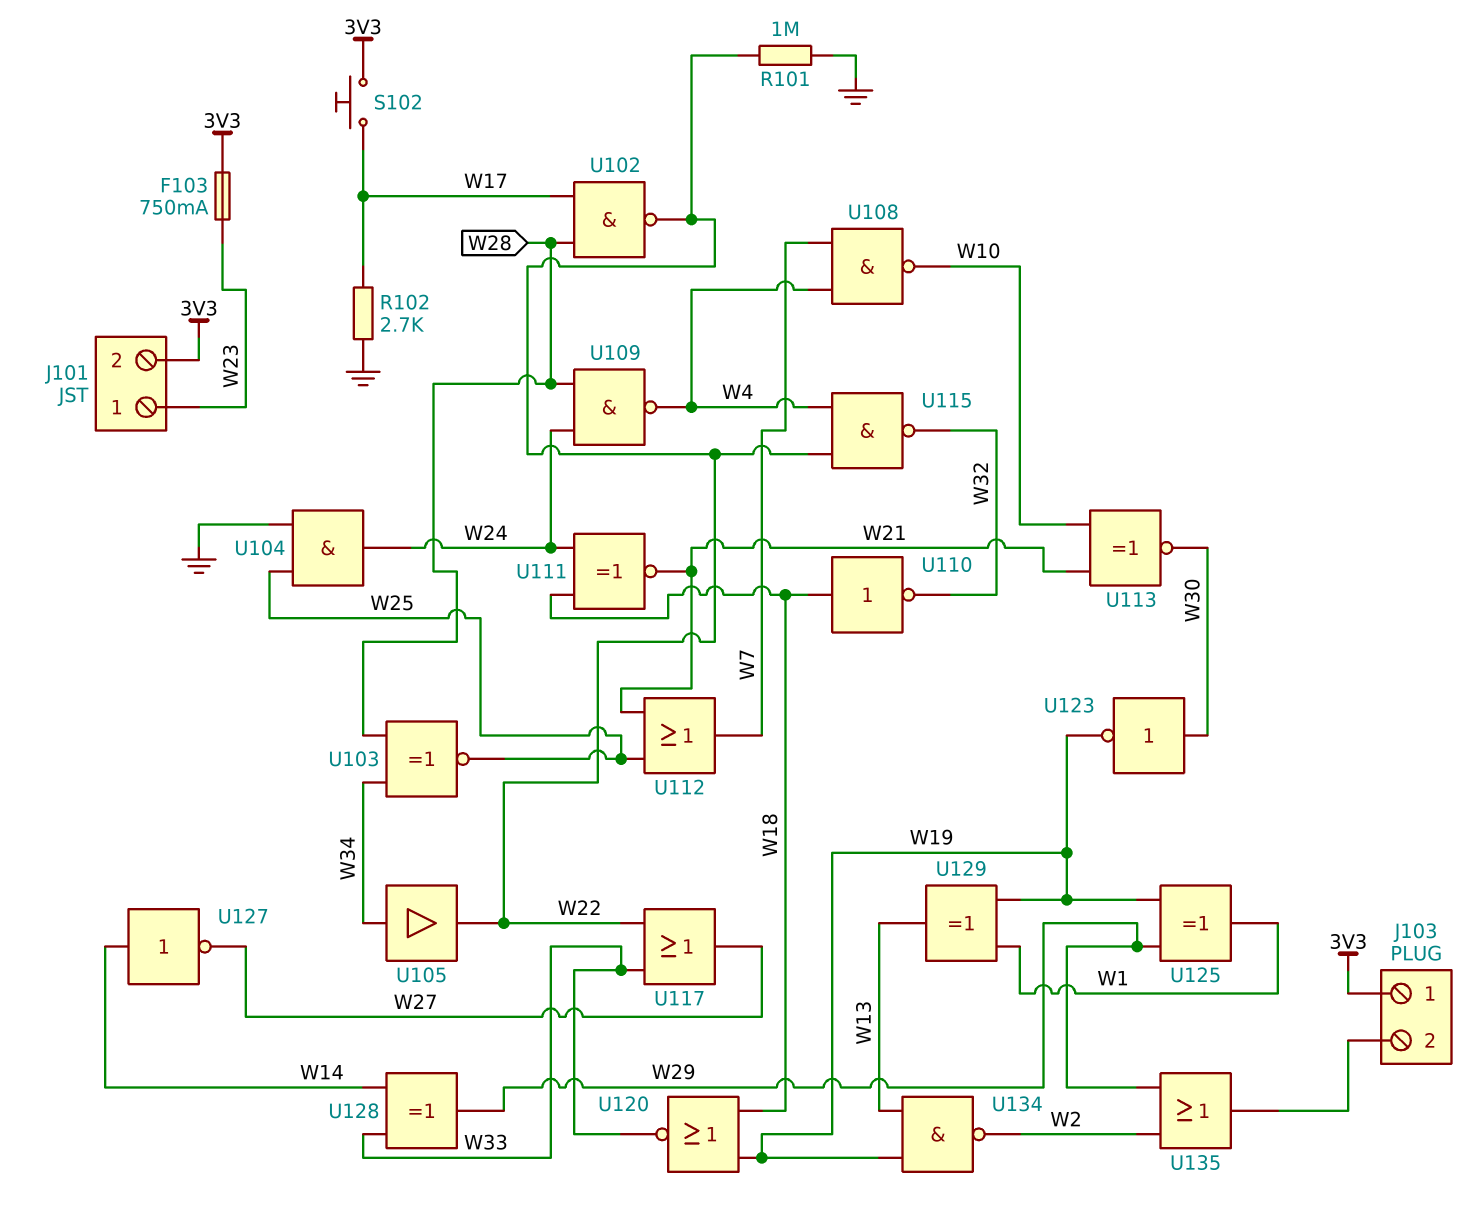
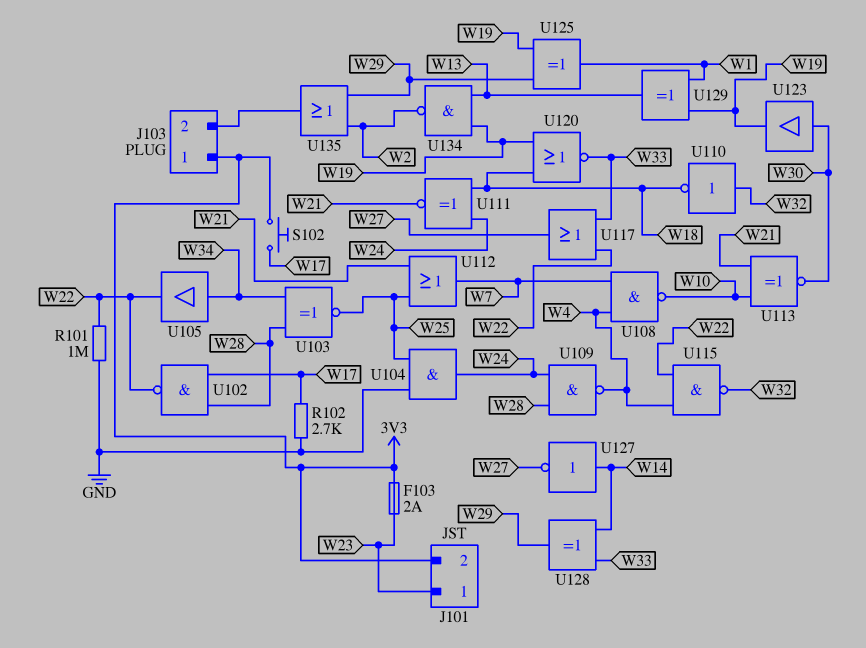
F103: 750mA (3V3, W23) -> 2A (3V3, W23)
U110: NOT (in W18, out W32) -> NOT (in W32, out W18)
U123: NOT (in W30, out W19) -> buffer (in W30, out W19)

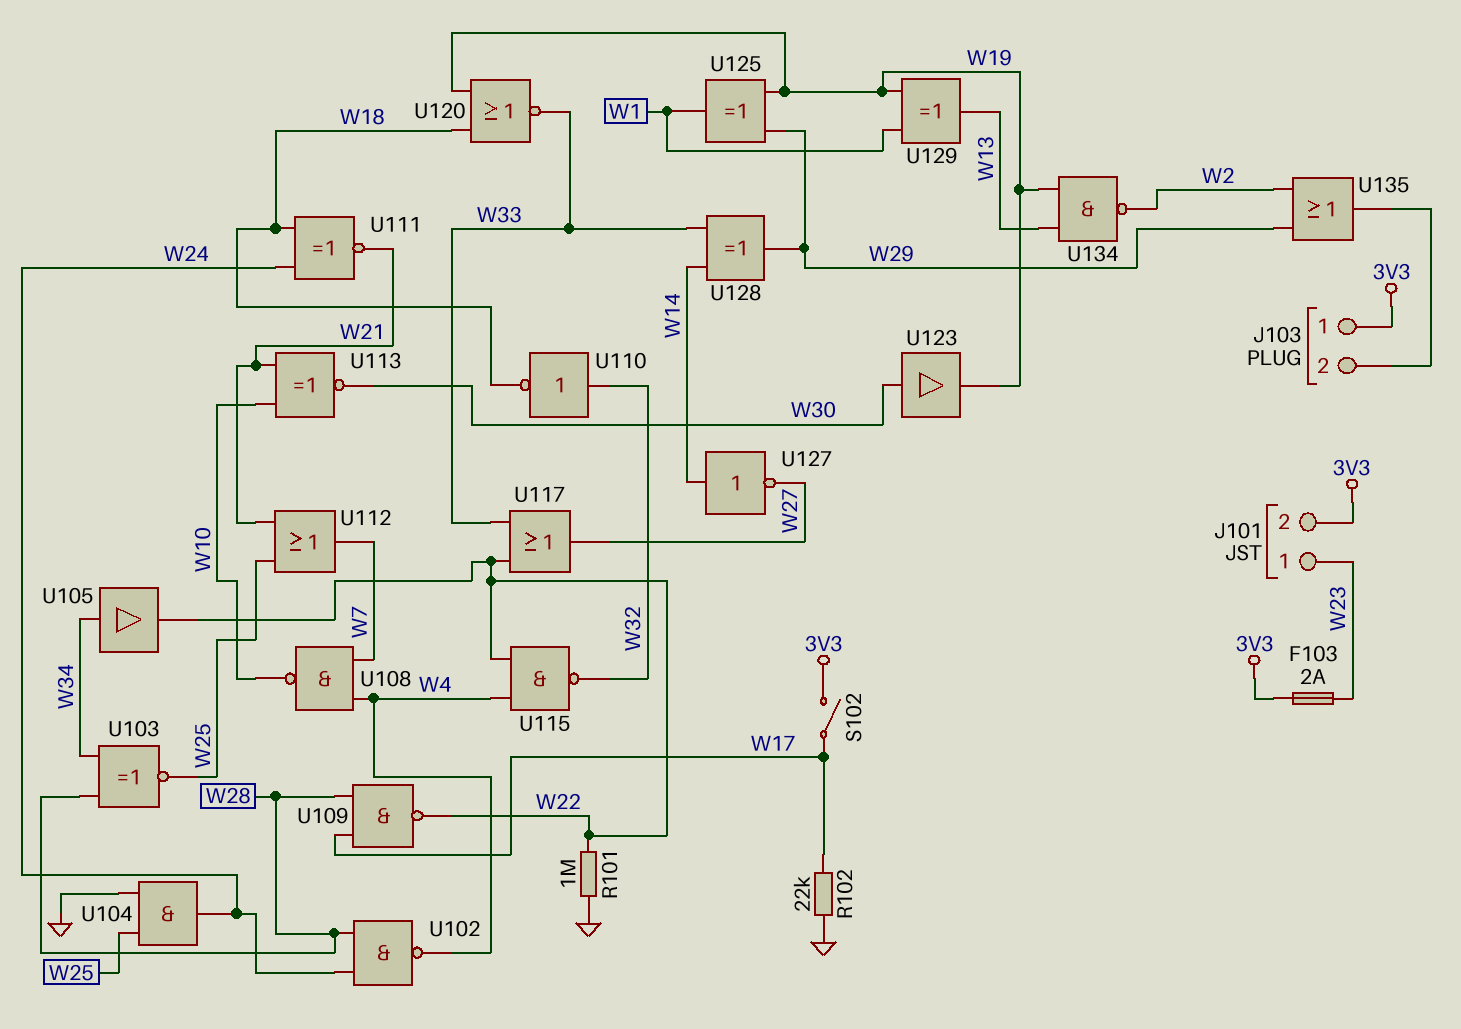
R102: 2.7k (GND, W17) -> 22k (GND, W17)
S102: button (3V3, W17) -> switch (3V3, W17)
U102: NAND (in W17, in W28, out W22) -> NAND (in W24, in W28, out W4)
U109: NAND (in W24, in W28, out W4) -> NAND (in W17, in W28, out W22)

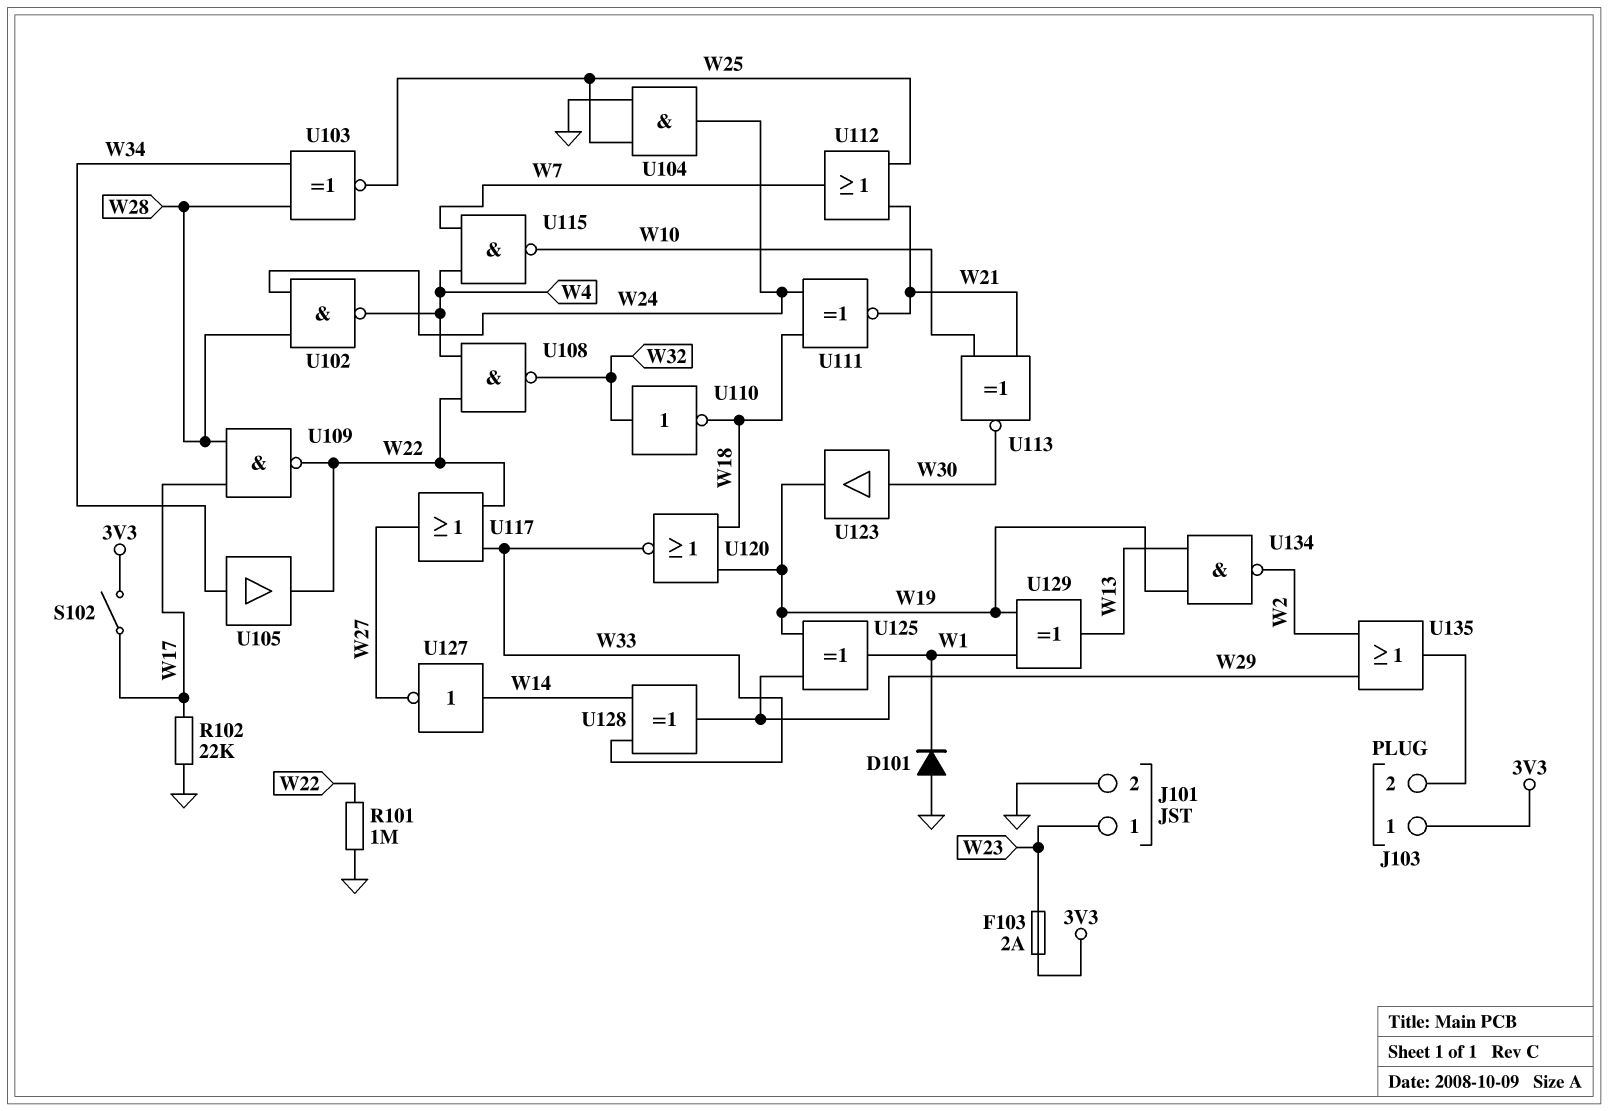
D101: none -> diode (A GND, K W1)
J101 pin 2: 3V3 -> GND
U108: NAND (in W4, in W7, out W10) -> NAND (in W4, in W22, out W32)
U115: NAND (in W4, in W22, out W32) -> NAND (in W4, in W7, out W10)

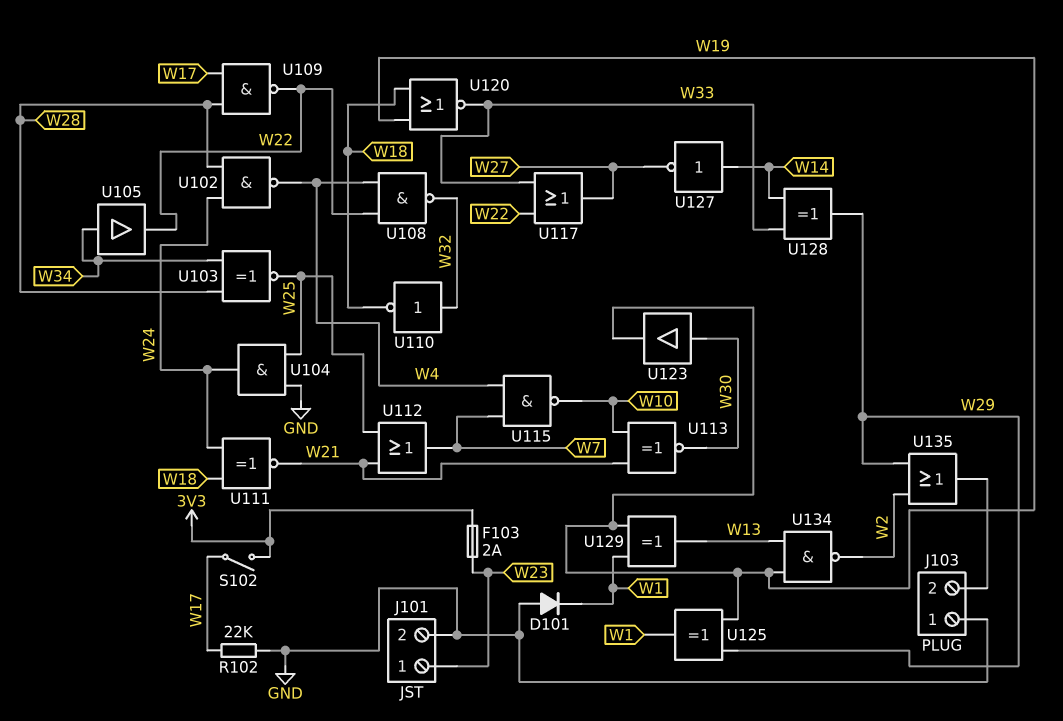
J103 pin 1: 3V3 -> GND
R101: 1M (GND, W22) -> none

